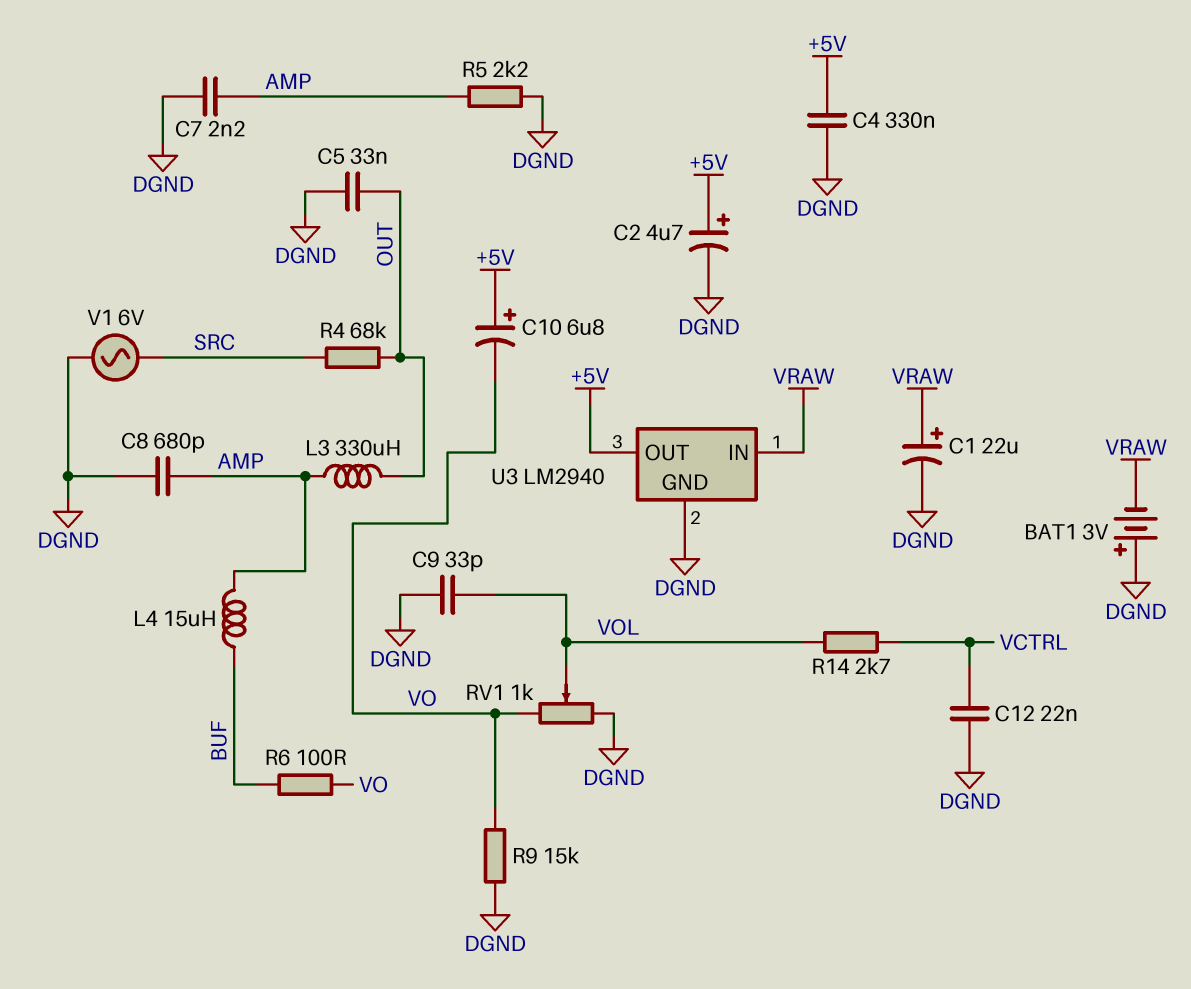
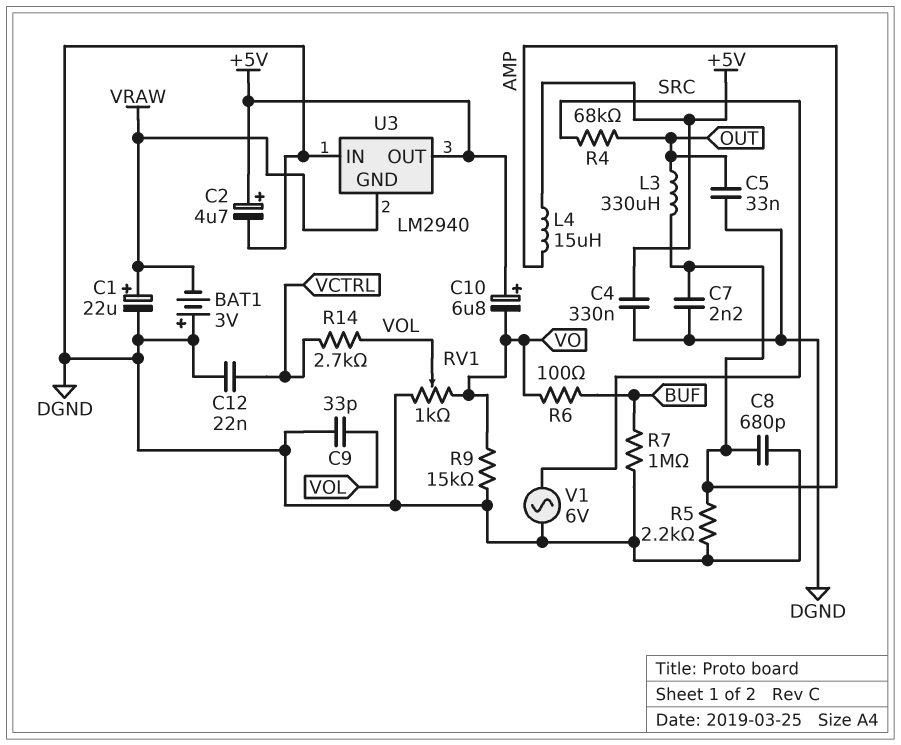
L4: 15uH (AMP, BUF) -> 15uH (+5V, AMP)
R7: none -> 1M (BUF, DGND)
U3 pin GND: DGND -> VRAW
U3 pin IN: VRAW -> DGND

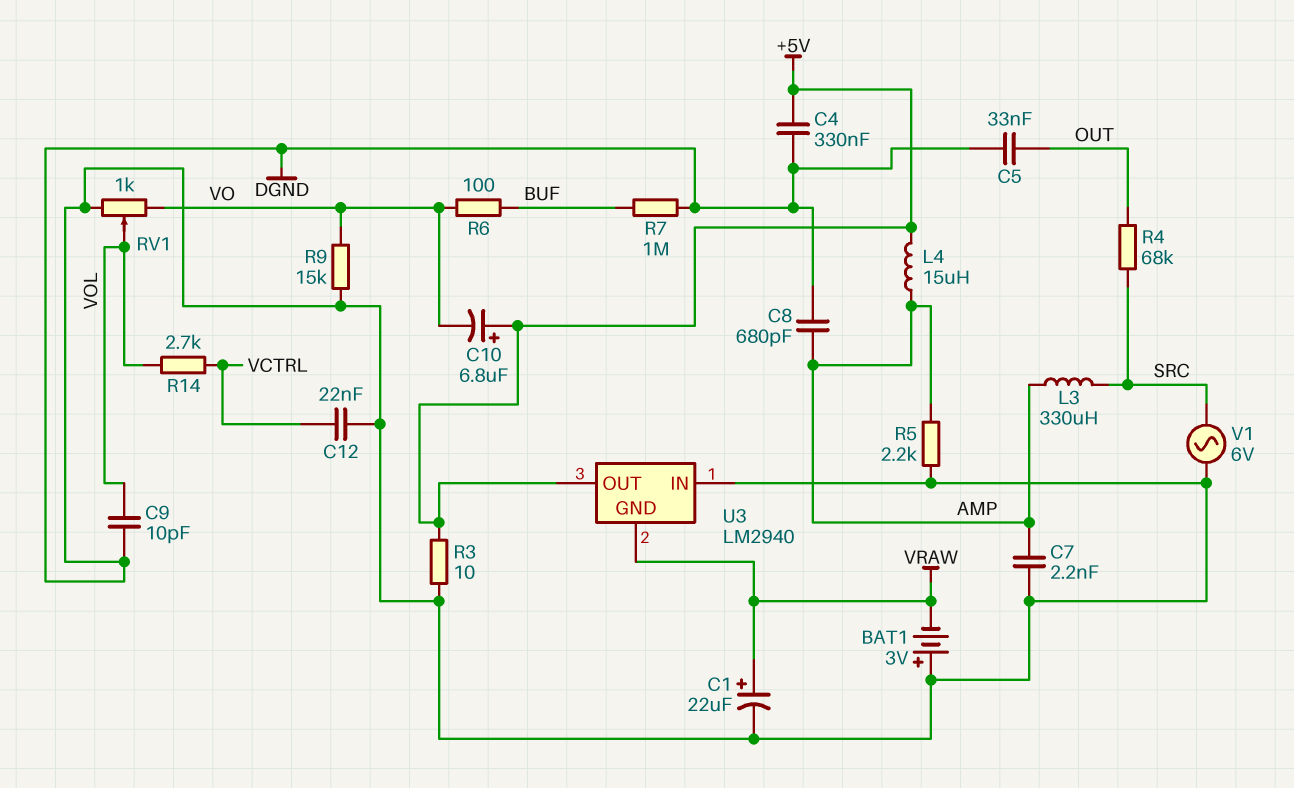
C2: 4.7uF (plus +5V, minus DGND) -> none
C9: 33pF (DGND, VOL) -> 10pF (DGND, VOL)
L3: 330uH (AMP, OUT) -> 330uH (AMP, SRC)
R3: none -> 10 (+5V, DGND)

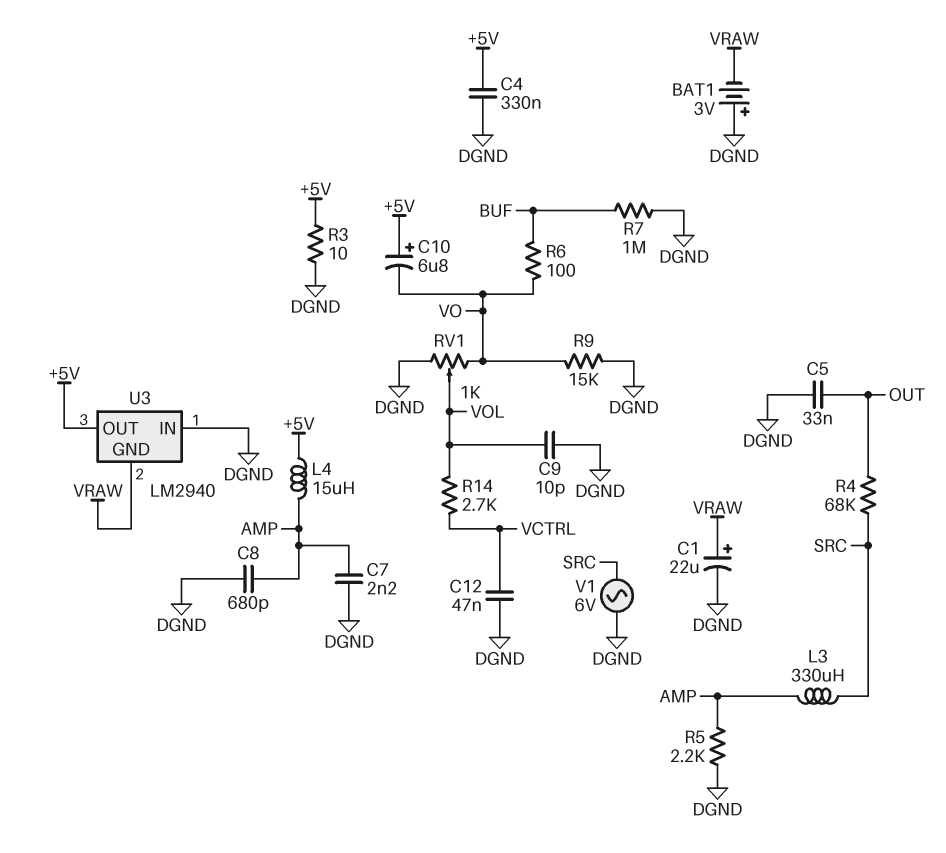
C12: 22nF (DGND, VCTRL) -> 47nF (DGND, VCTRL)

